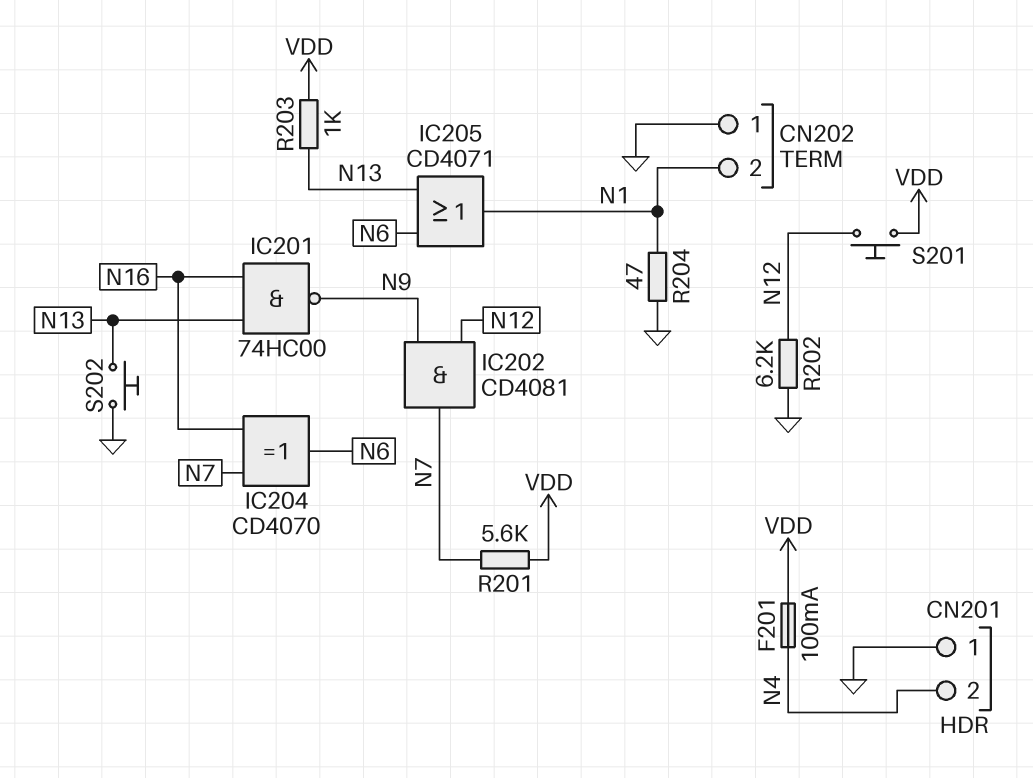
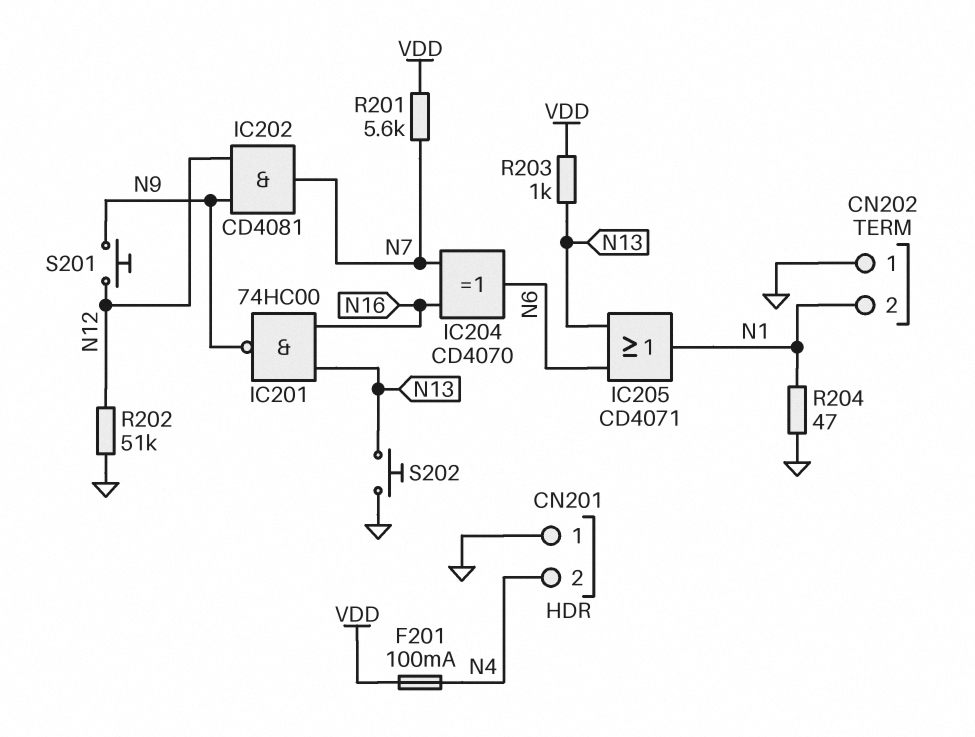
R202: 6.2k (GND, N12) -> 51k (GND, N12)
S201: button (N12, VDD) -> button (N9, N12)

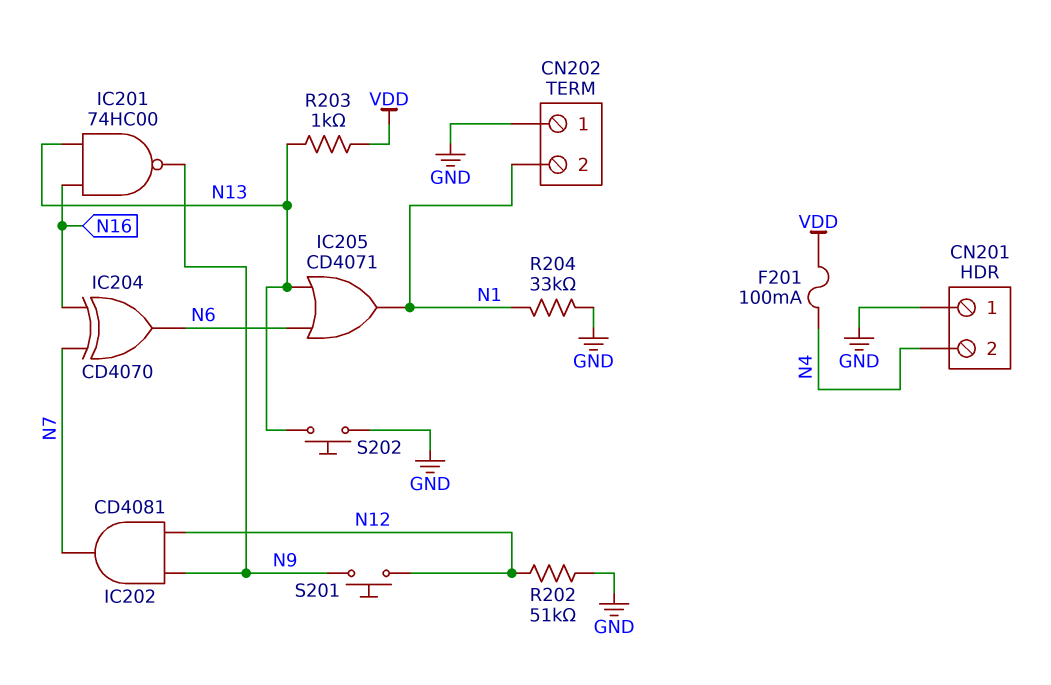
R201: 5.6k (N7, VDD) -> none
R204: 47 (GND, N1) -> 33k (GND, N1)

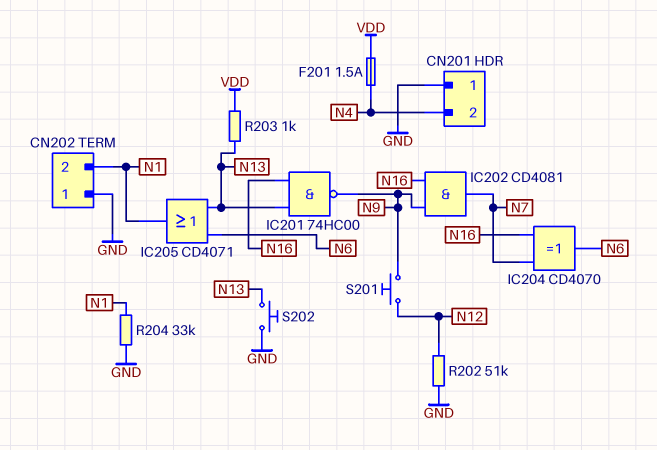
F201: 100mA (N4, VDD) -> 1.5A (N4, VDD)
IC202: AND CD4081 (in N9, in N12, out N7) -> AND CD4081 (in N9, in N16, out N7)

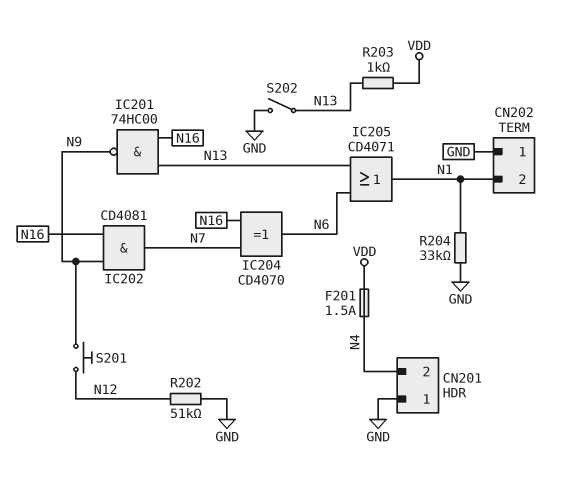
S202: button (GND, N13) -> switch (GND, N13)

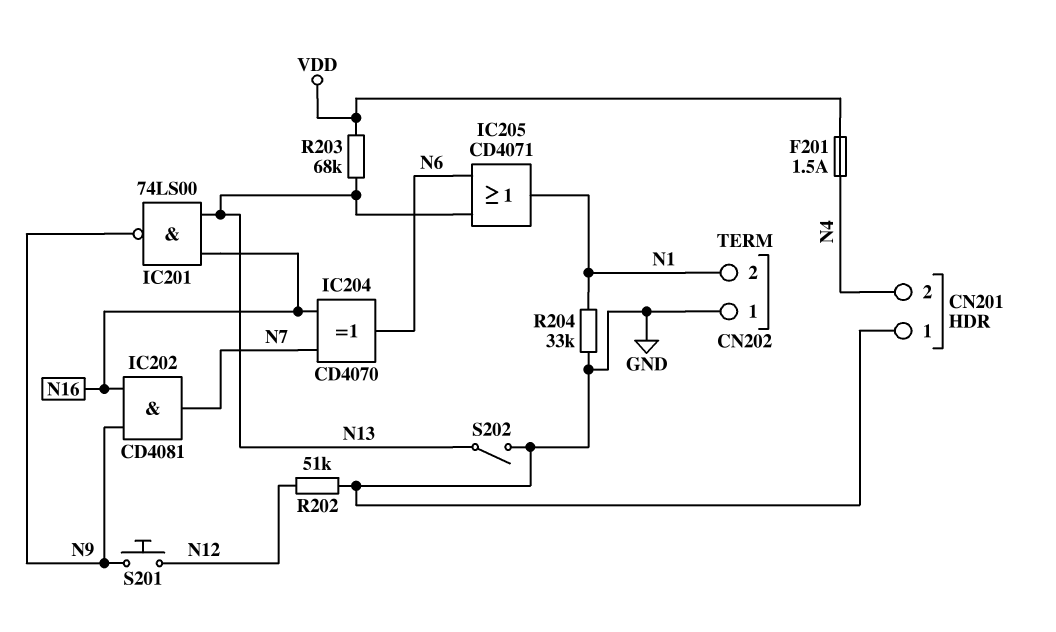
IC201: NAND 74HC00 (in N13, in N16, out N9) -> NAND 74LS00 (in N13, in N16, out N9)
R203: 1k (N13, VDD) -> 68k (N13, VDD)

